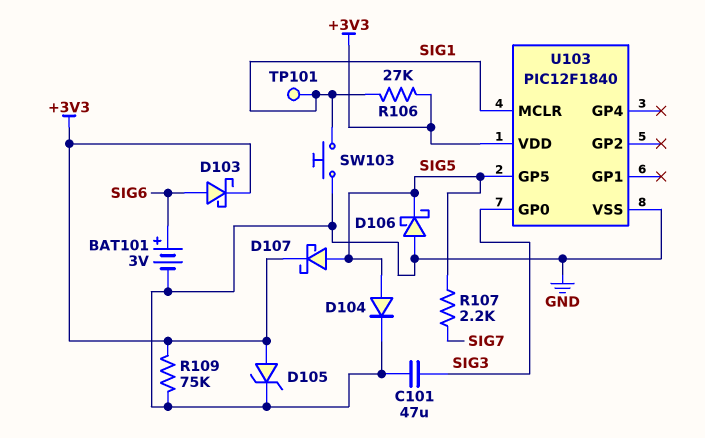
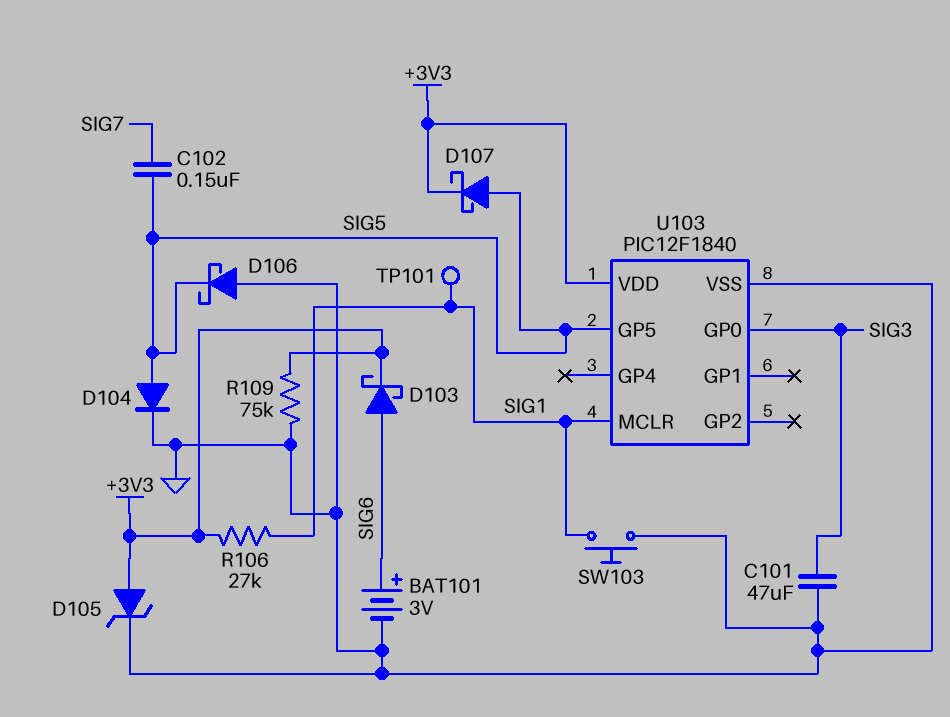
C102: none -> 150nF (SIG5, SIG7)
R107: 2.2k (SIG5, SIG7) -> none

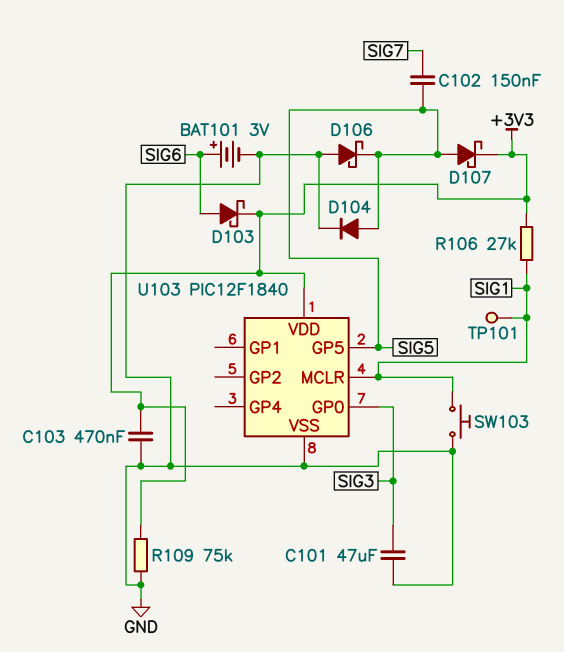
C103: none -> 470nF (+3V3, GND)
D105: zener (A +3V3, K GND) -> none

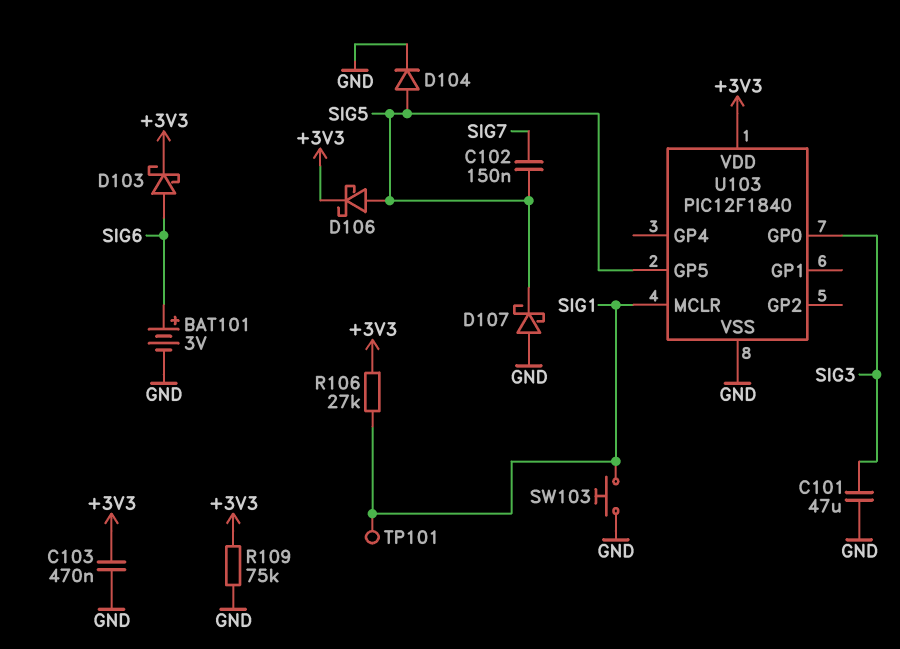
D106: schottky (A GND, K SIG5) -> schottky (A SIG5, K +3V3)
D107: schottky (A SIG5, K +3V3) -> schottky (A GND, K SIG5)

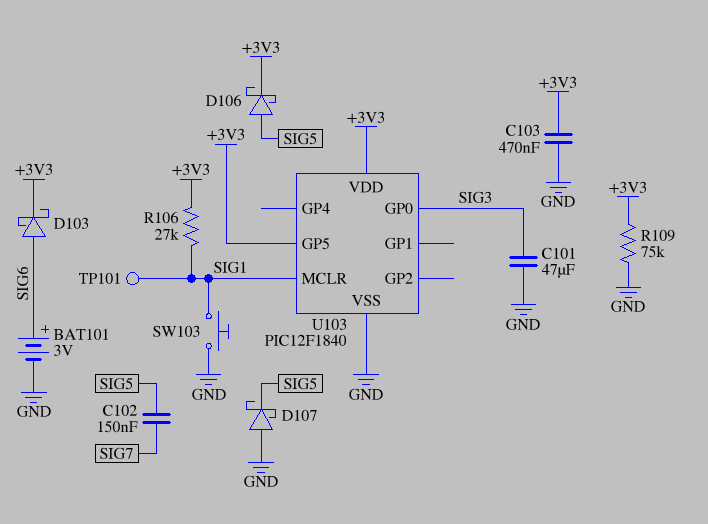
D104: diode (A SIG5, K GND) -> none
U103 pin GP5: SIG5 -> +3V3

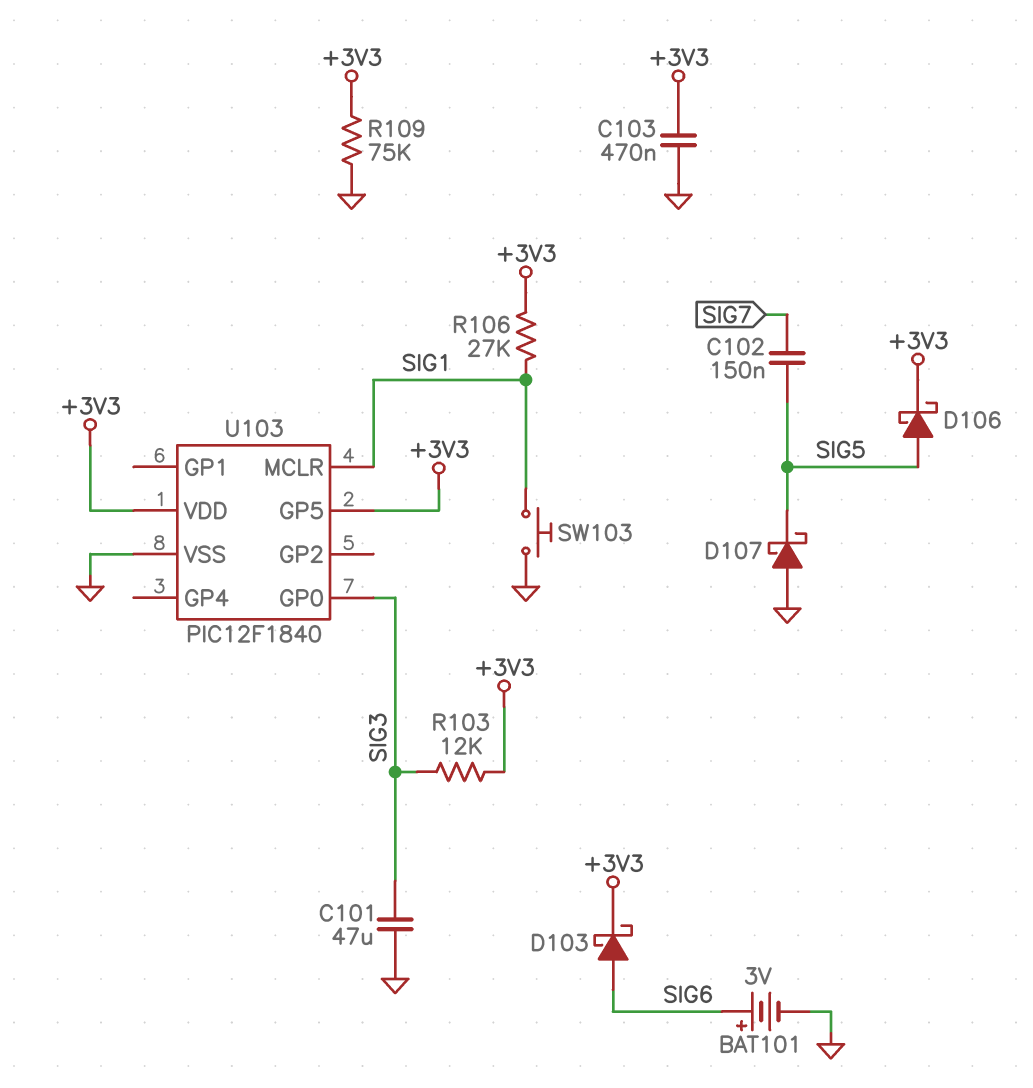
R103: none -> 12k (+3V3, SIG3)
TP101: test point (SIG1) -> none

